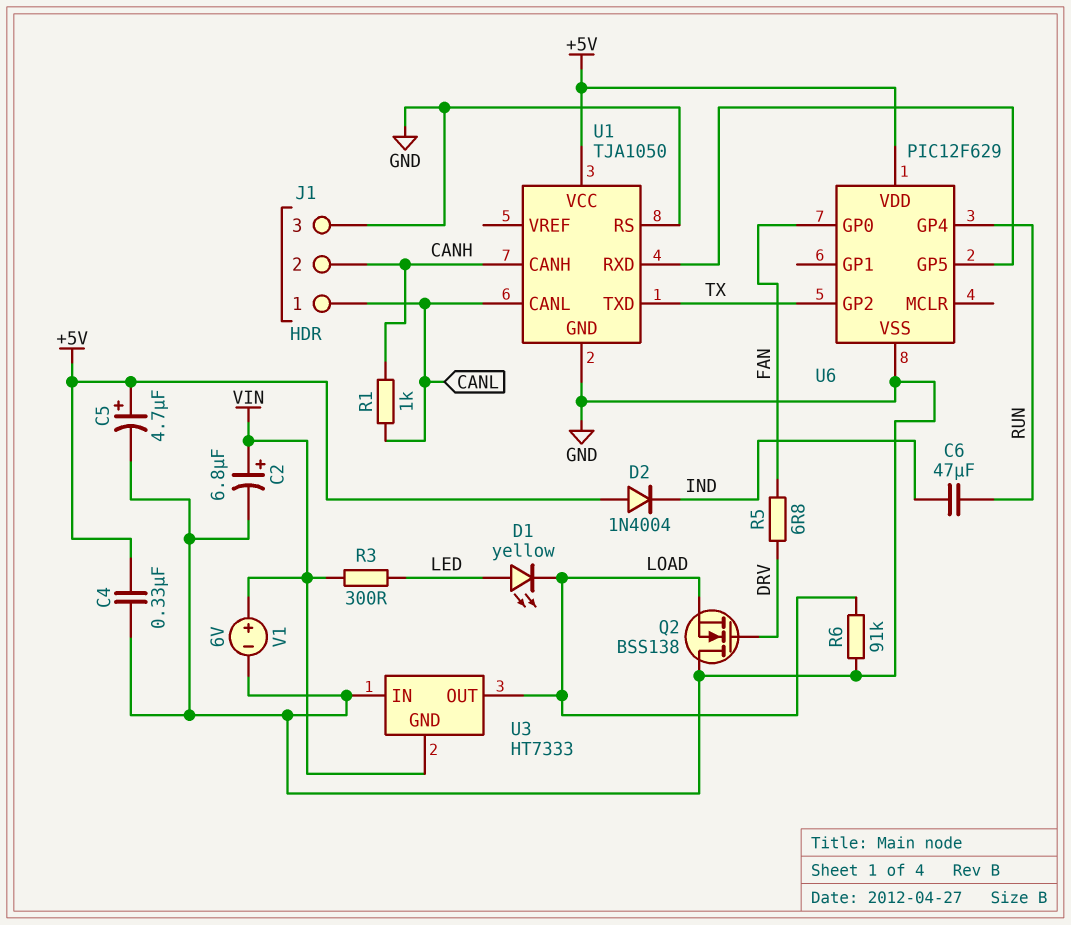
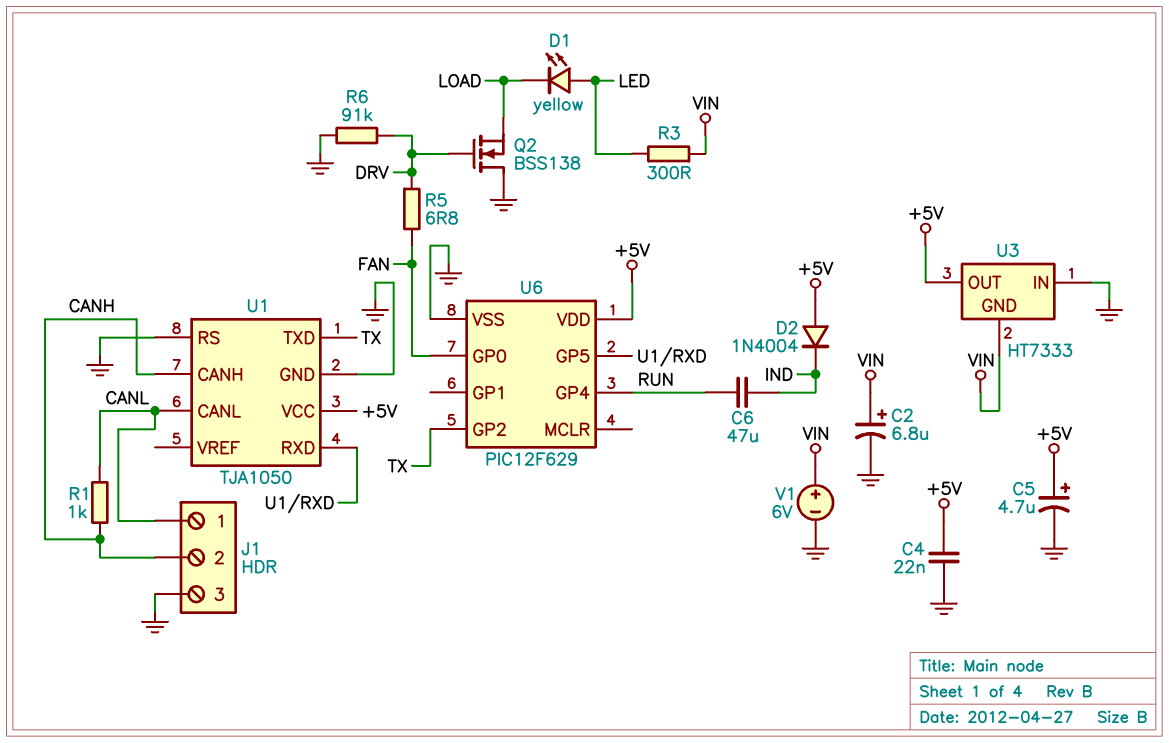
C4: 330nF (+5V, GND) -> 22nF (+5V, GND)
R6: 91k (GND, LOAD) -> 91k (DRV, GND)
U3 pin OUT: LOAD -> +5V

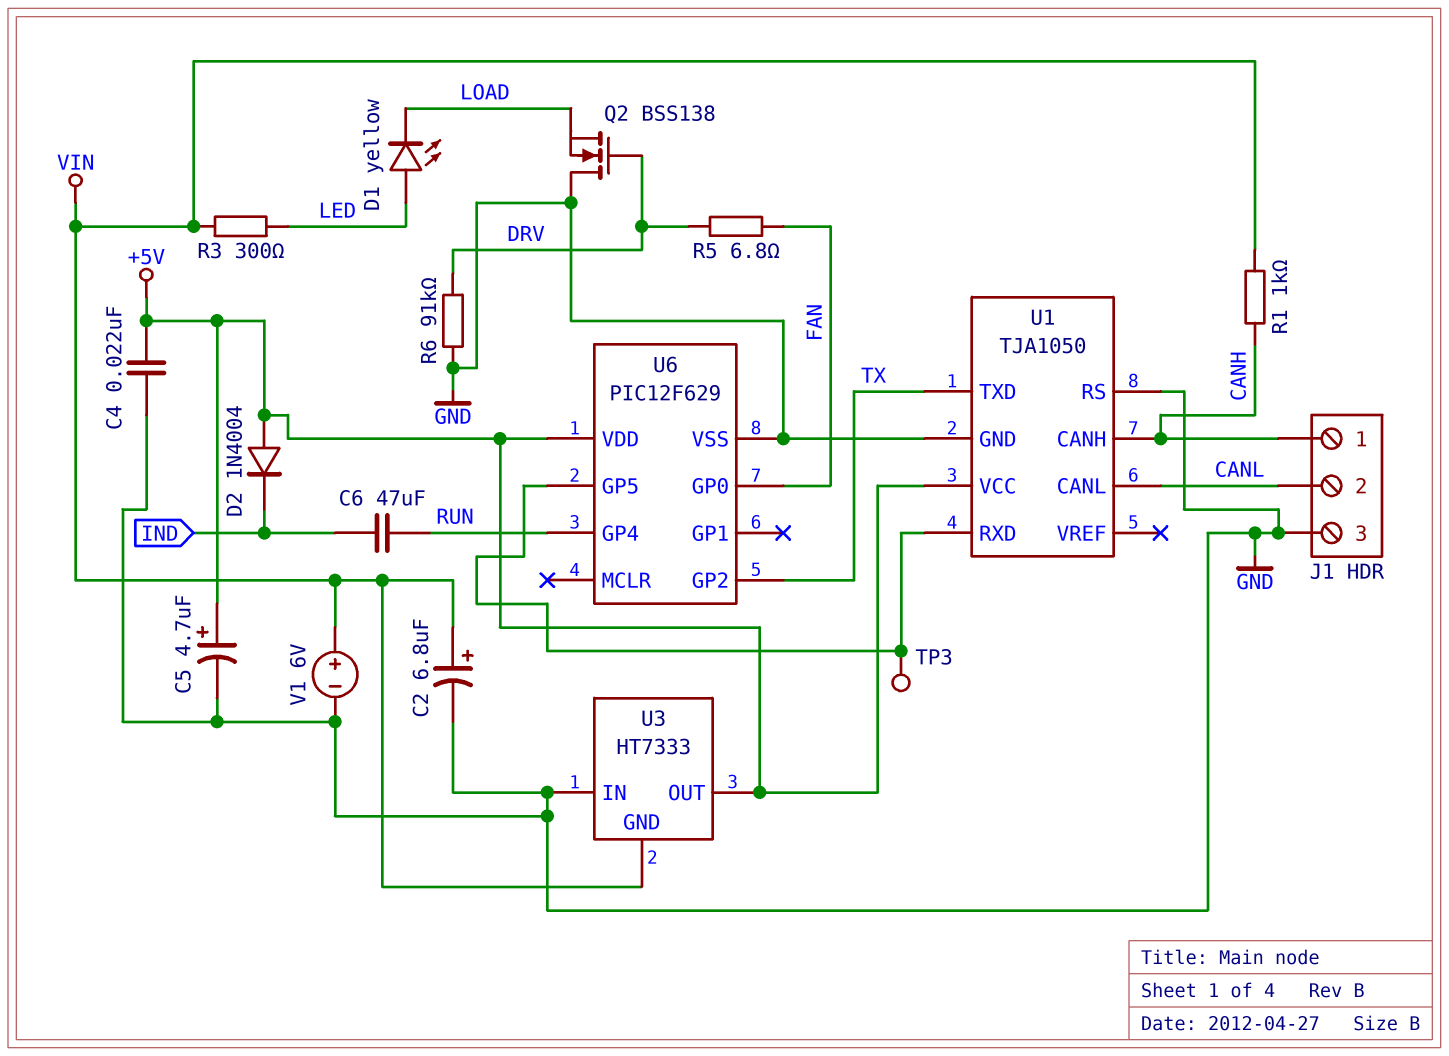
J1 pin 1: CANL -> CANH
J1 pin 2: CANH -> CANL
R1: 1k (CANH, CANL) -> 1k (CANH, VIN)
TP3: none -> test point (U1/RXD)

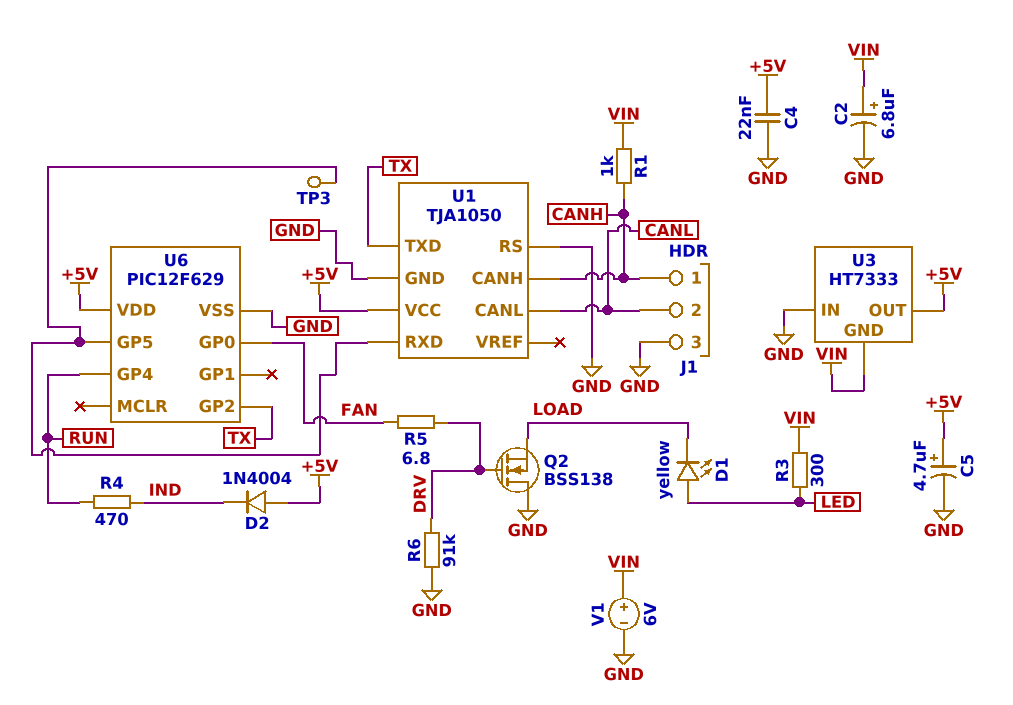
C6: 47uF (IND, RUN) -> none
R4: none -> 470 (IND, RUN)

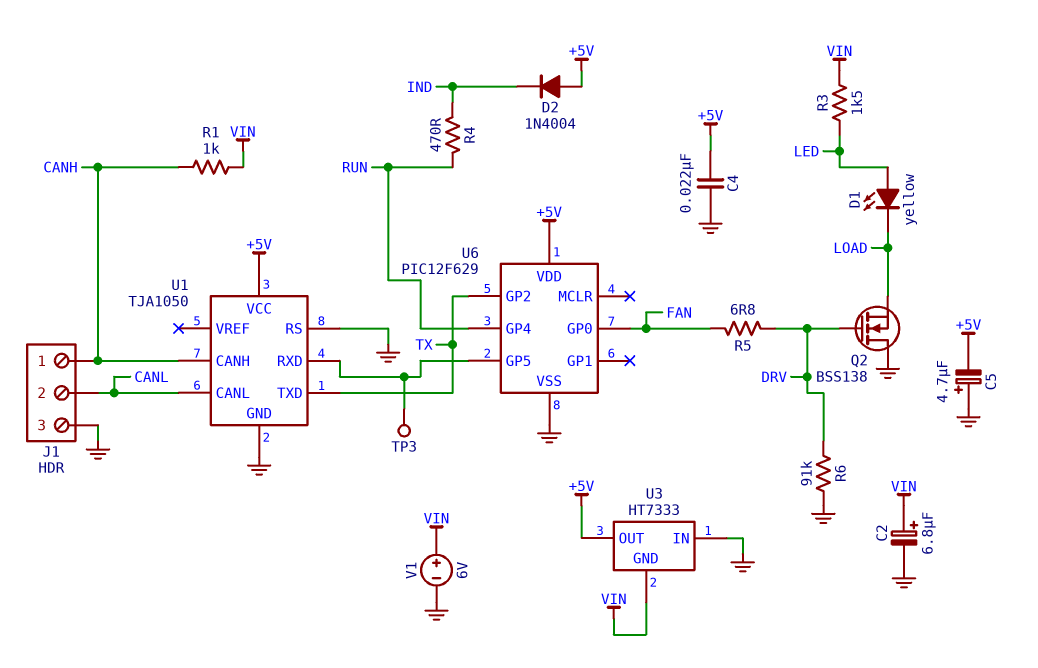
C5: 4.7uF (plus +5V, minus GND) -> 4.7uF (plus GND, minus +5V)
R3: 300 (LED, VIN) -> 1.5k (LED, VIN)

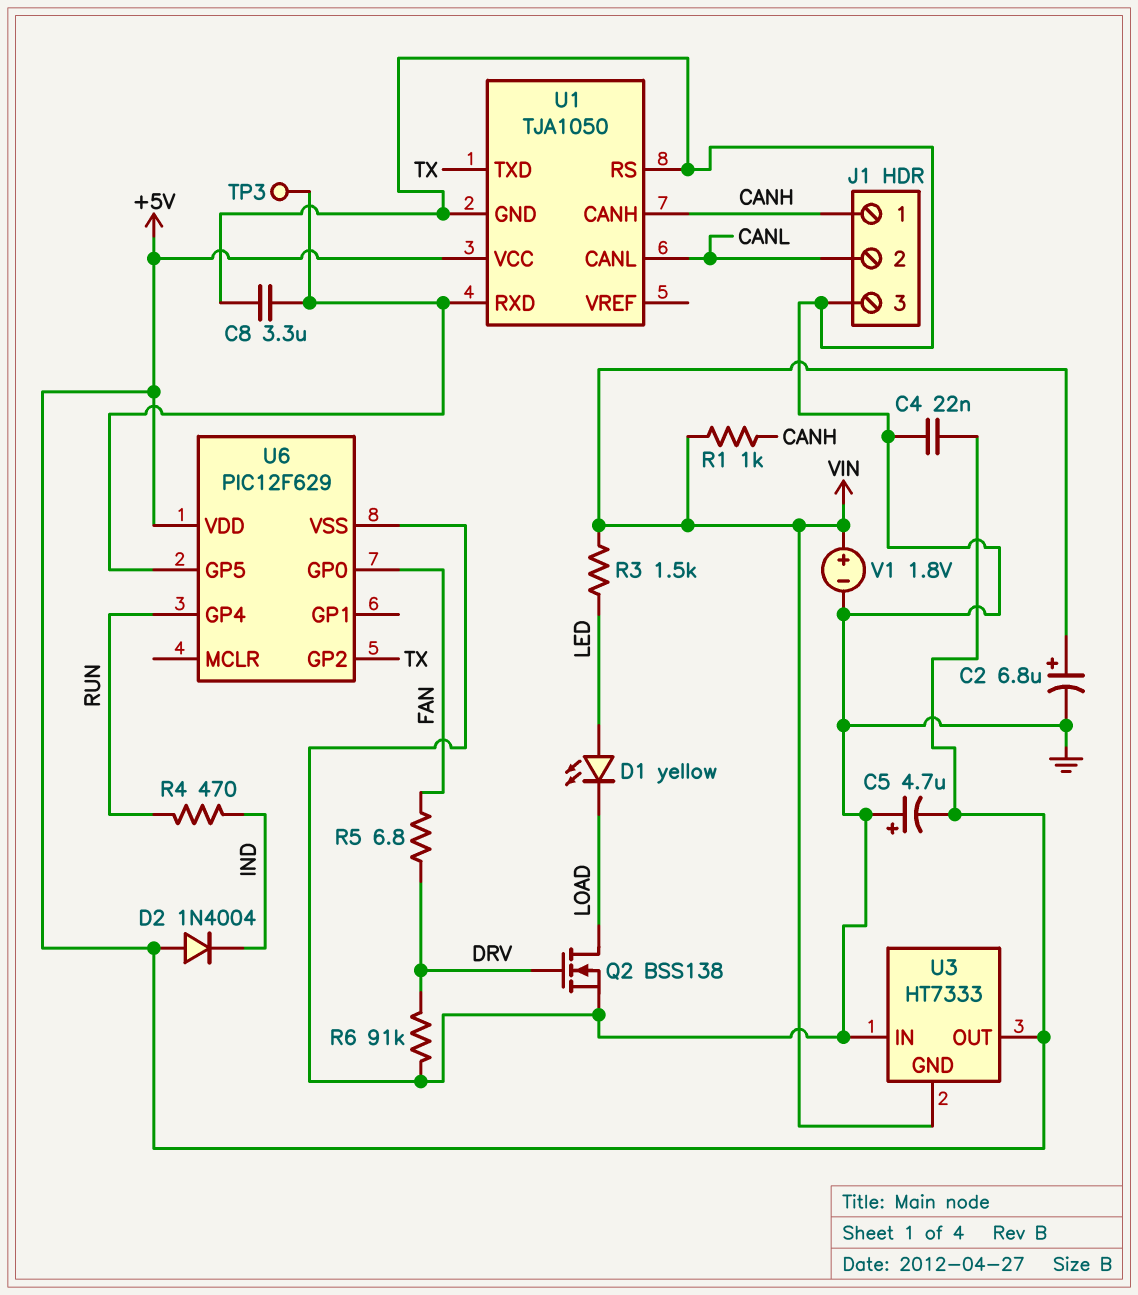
C8: none -> 3.3uF (GND, U1/RXD)
Q2: NMOS BSS138 (G DRV, D GND, S LOAD) -> NMOS BSS138 (G DRV, D LOAD, S GND)
V1: 6V (plus VIN, minus GND) -> 1.8V (plus VIN, minus GND)

